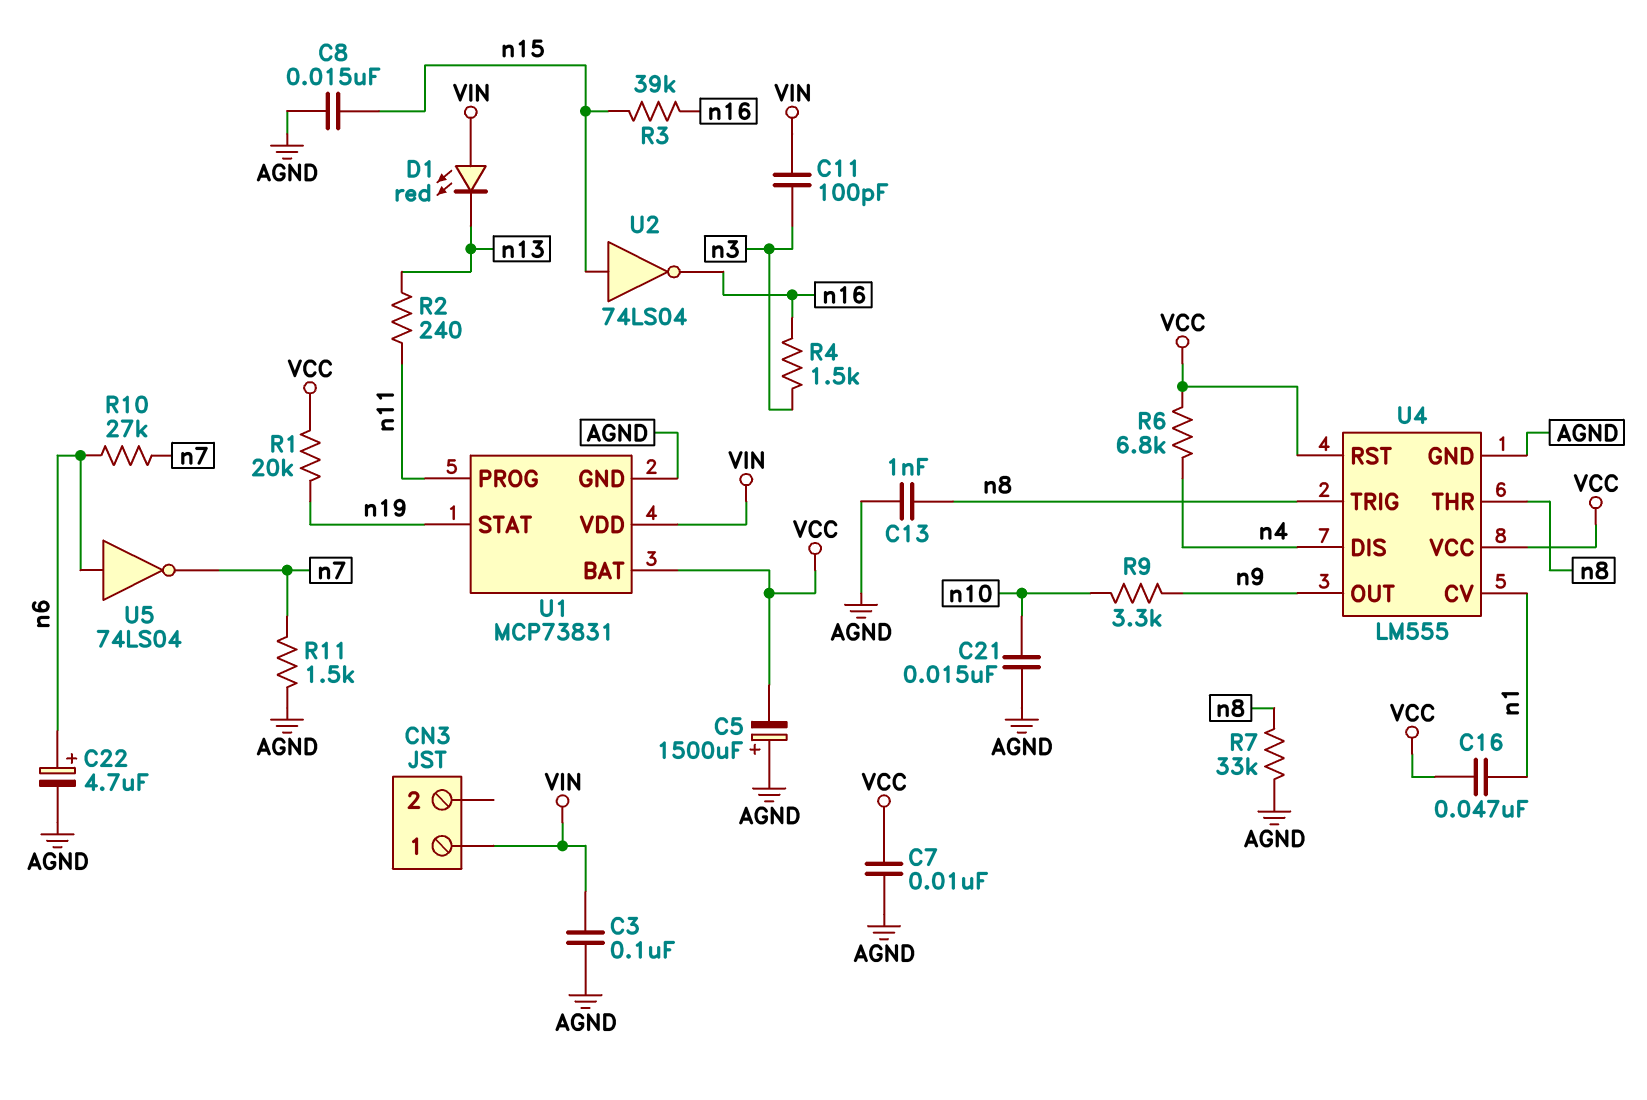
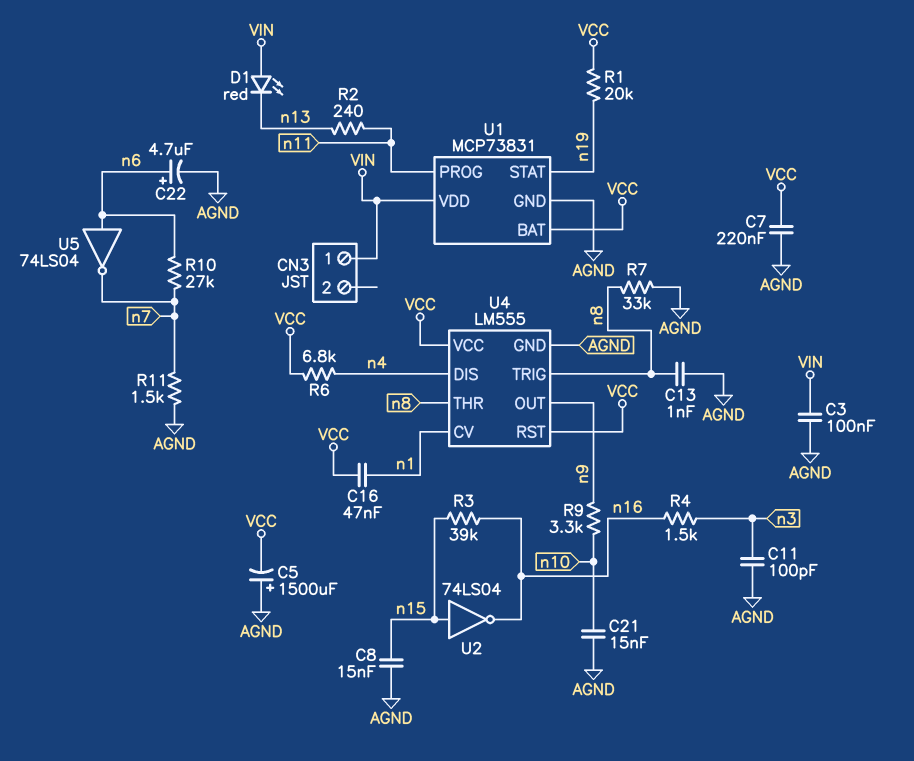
C7: 10nF (AGND, VCC) -> 220nF (AGND, VCC)
C11: 100pF (VIN, n3) -> 100pF (AGND, n3)

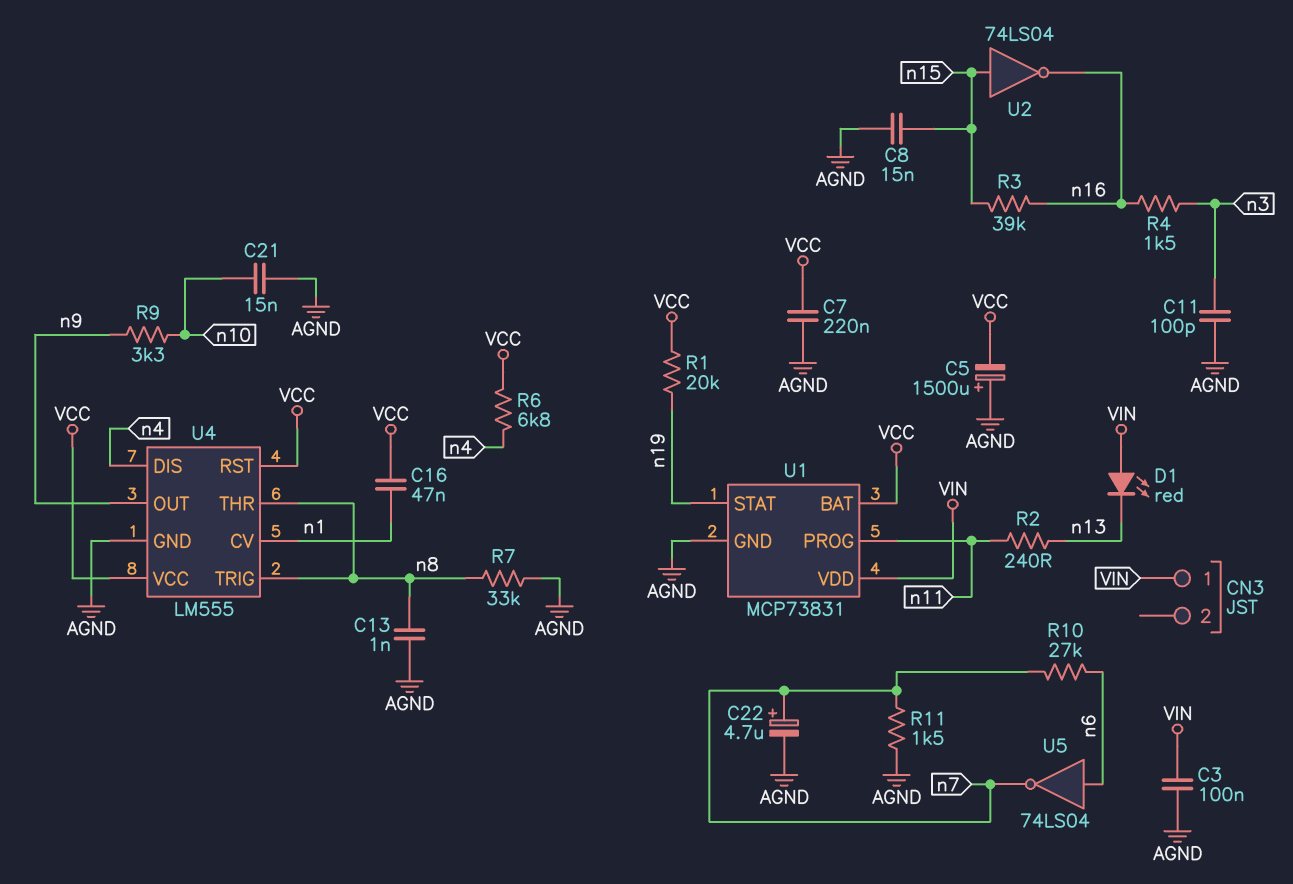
C22: 4.7uF (plus n6, minus AGND) -> 4.7uF (plus n7, minus AGND)

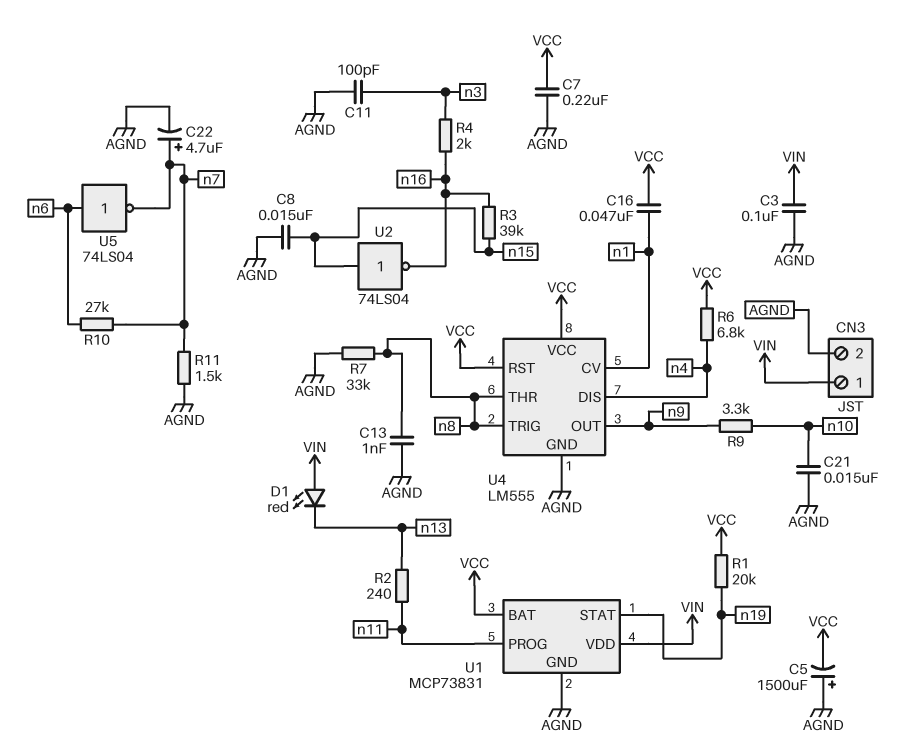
CN3 pin 2: none -> AGND
R4: 1.5k (n3, n16) -> 2k (n3, n16)

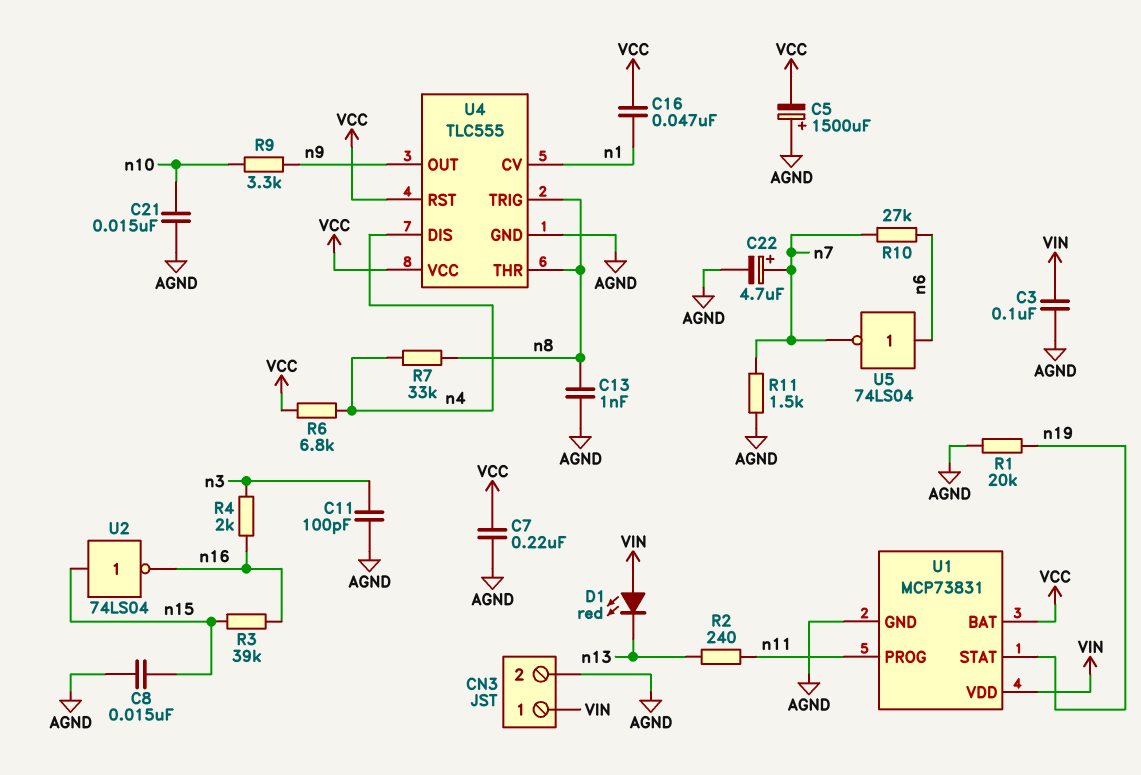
R1: 20k (VCC, n19) -> 20k (AGND, n19)
R7: 33k (AGND, n8) -> 33k (n4, n8)
U4: LM555 -> TLC555

